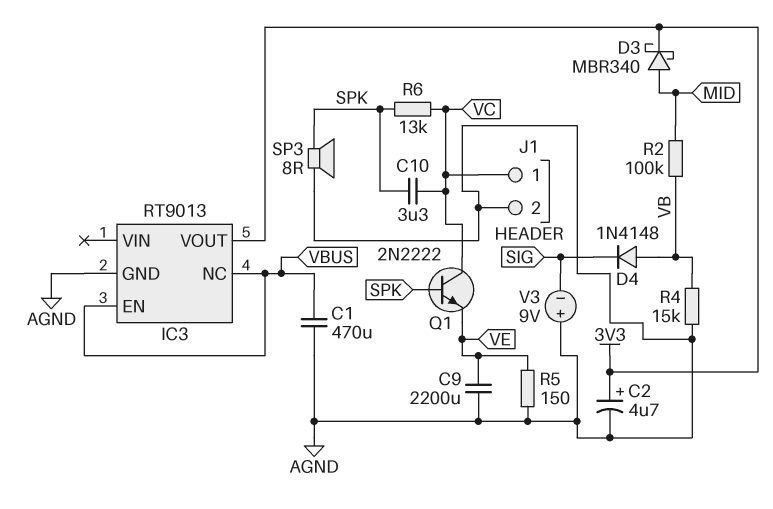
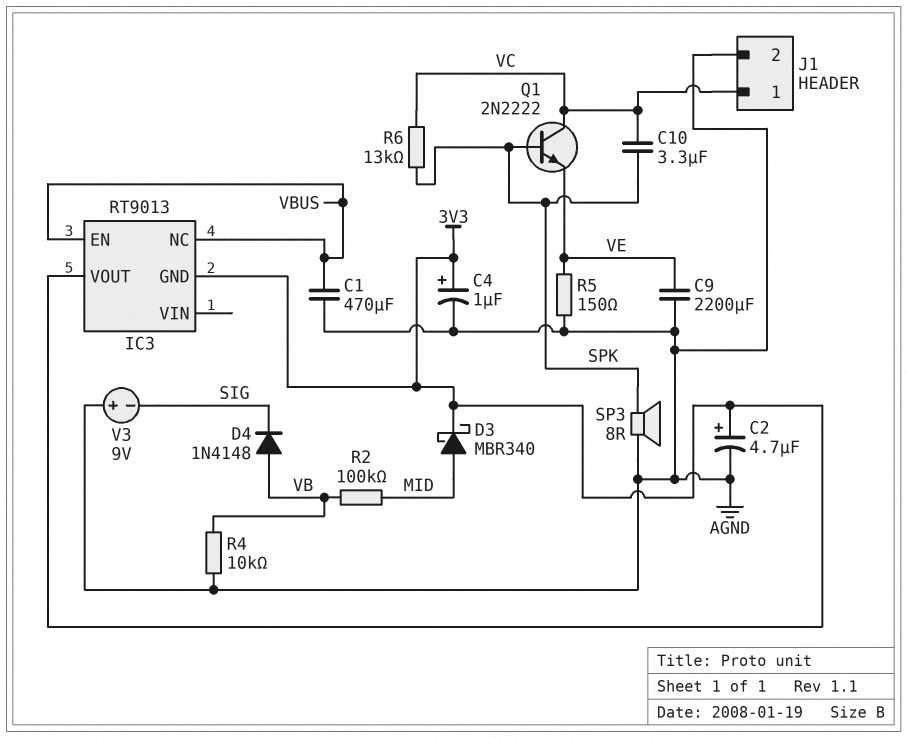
C4: none -> 1uF (plus 3V3, minus AGND)
IC3 pin GND: AGND -> 3V3
R4: 15k (AGND, VB) -> 10k (AGND, VB)

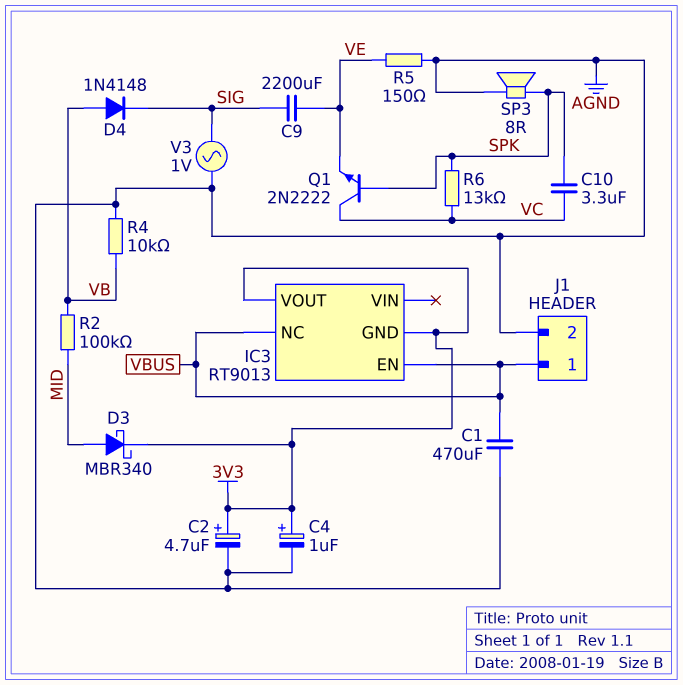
C9: 2200uF (AGND, VE) -> 2200uF (SIG, VE)
J1 pin 1: VC -> VBUS
V3: 9V (plus AGND, minus SIG) -> AC 1V (AGND, SIG)

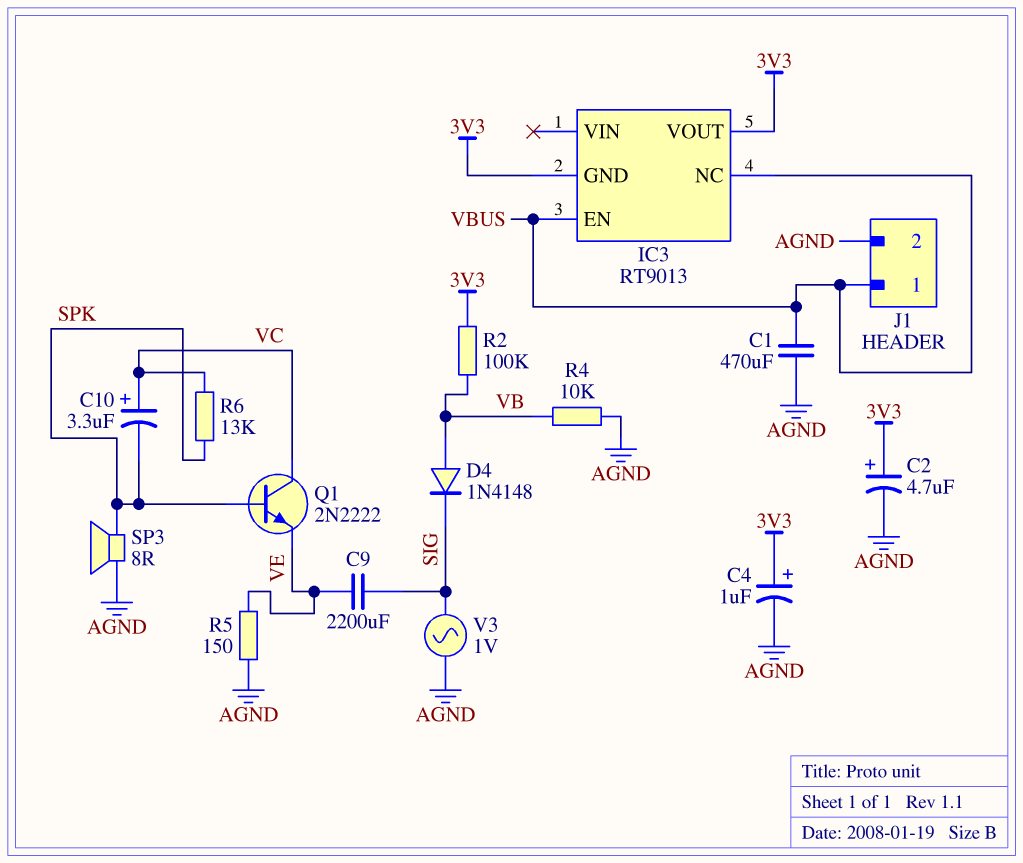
C10: 3.3uF (SPK, VC) -> 3.3uF (plus VC, minus SPK)
D3: schottky MBR340 (A MID, K 3V3) -> none
R2: 100k (MID, VB) -> 100k (3V3, VB)

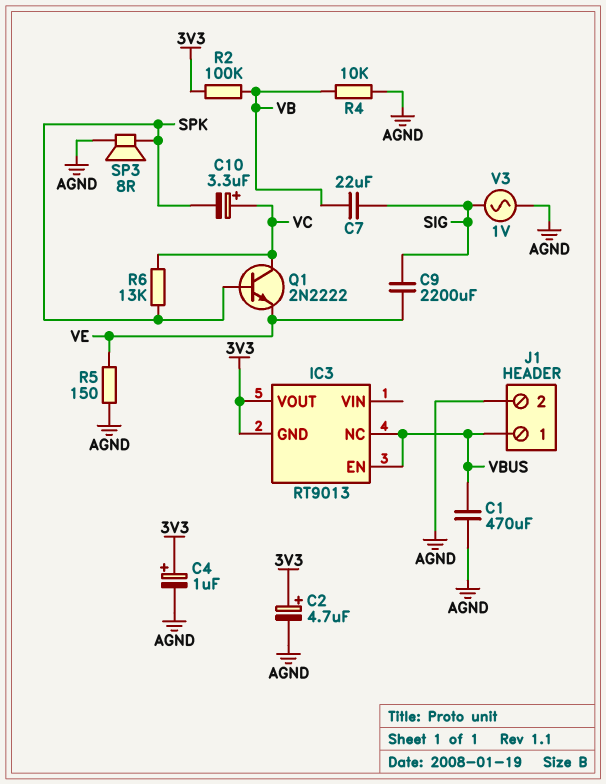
C7: none -> 22uF (SIG, VB)
D4: diode 1N4148 (A VB, K SIG) -> none

